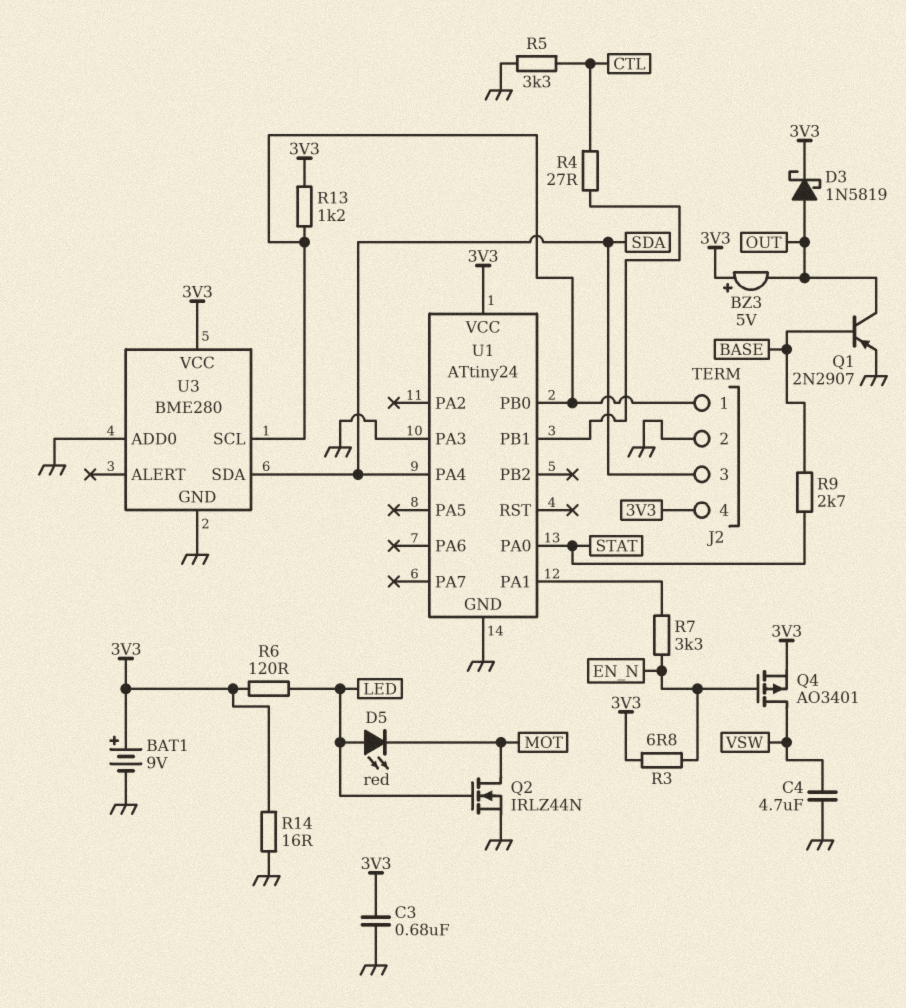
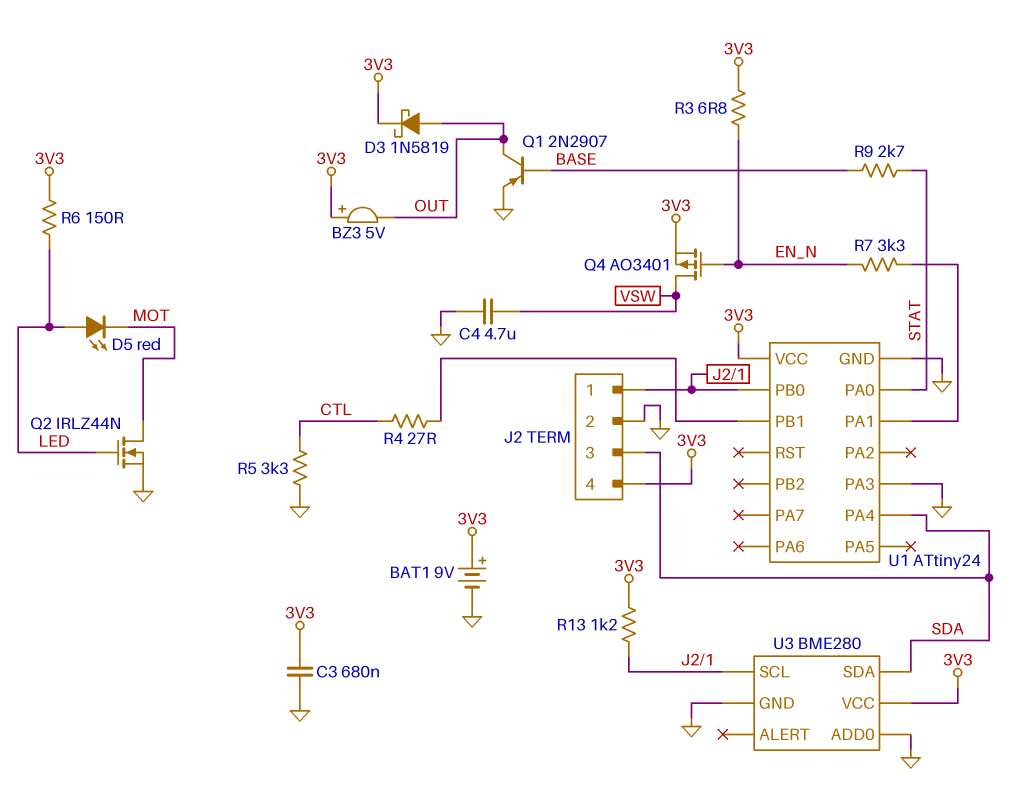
R6: 120 (3V3, LED) -> 150 (3V3, LED)
R14: 16 (3V3, GND) -> none

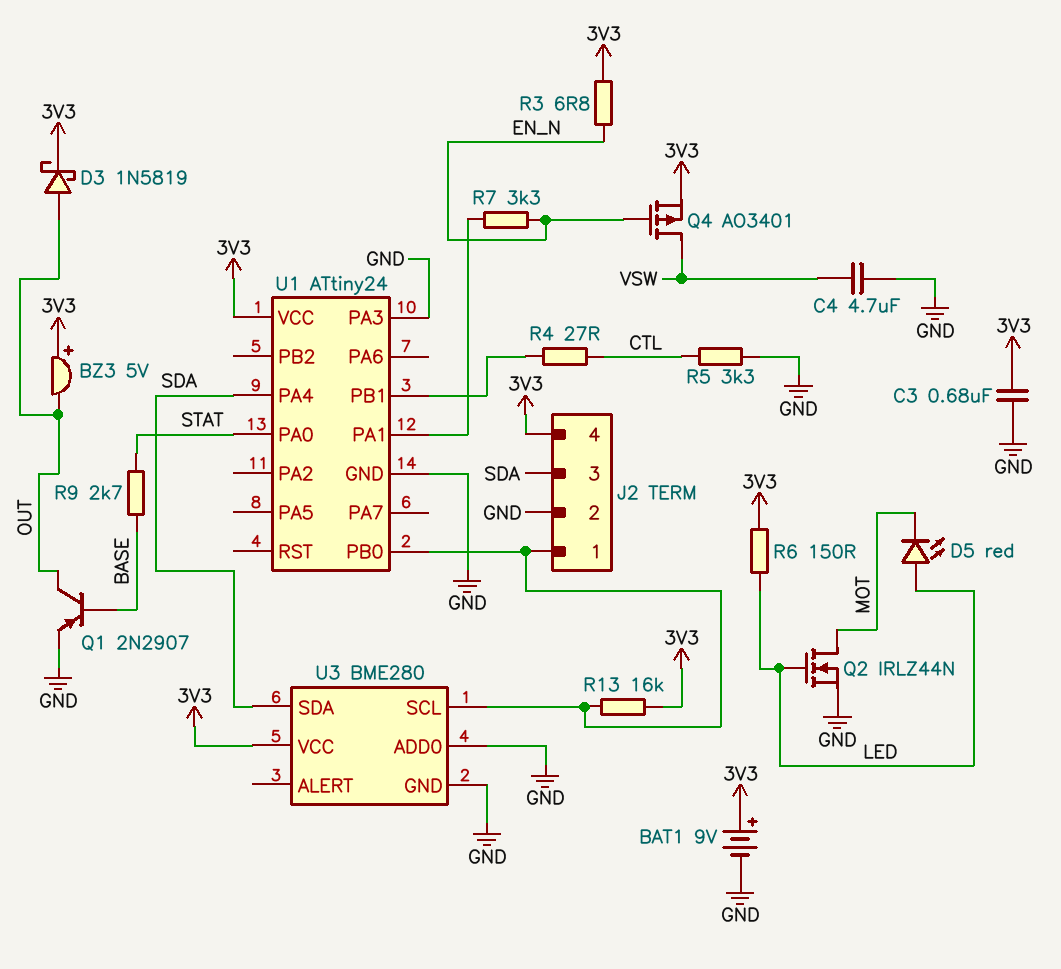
R13: 1.2k (3V3, J2/1) -> 16k (3V3, J2/1)

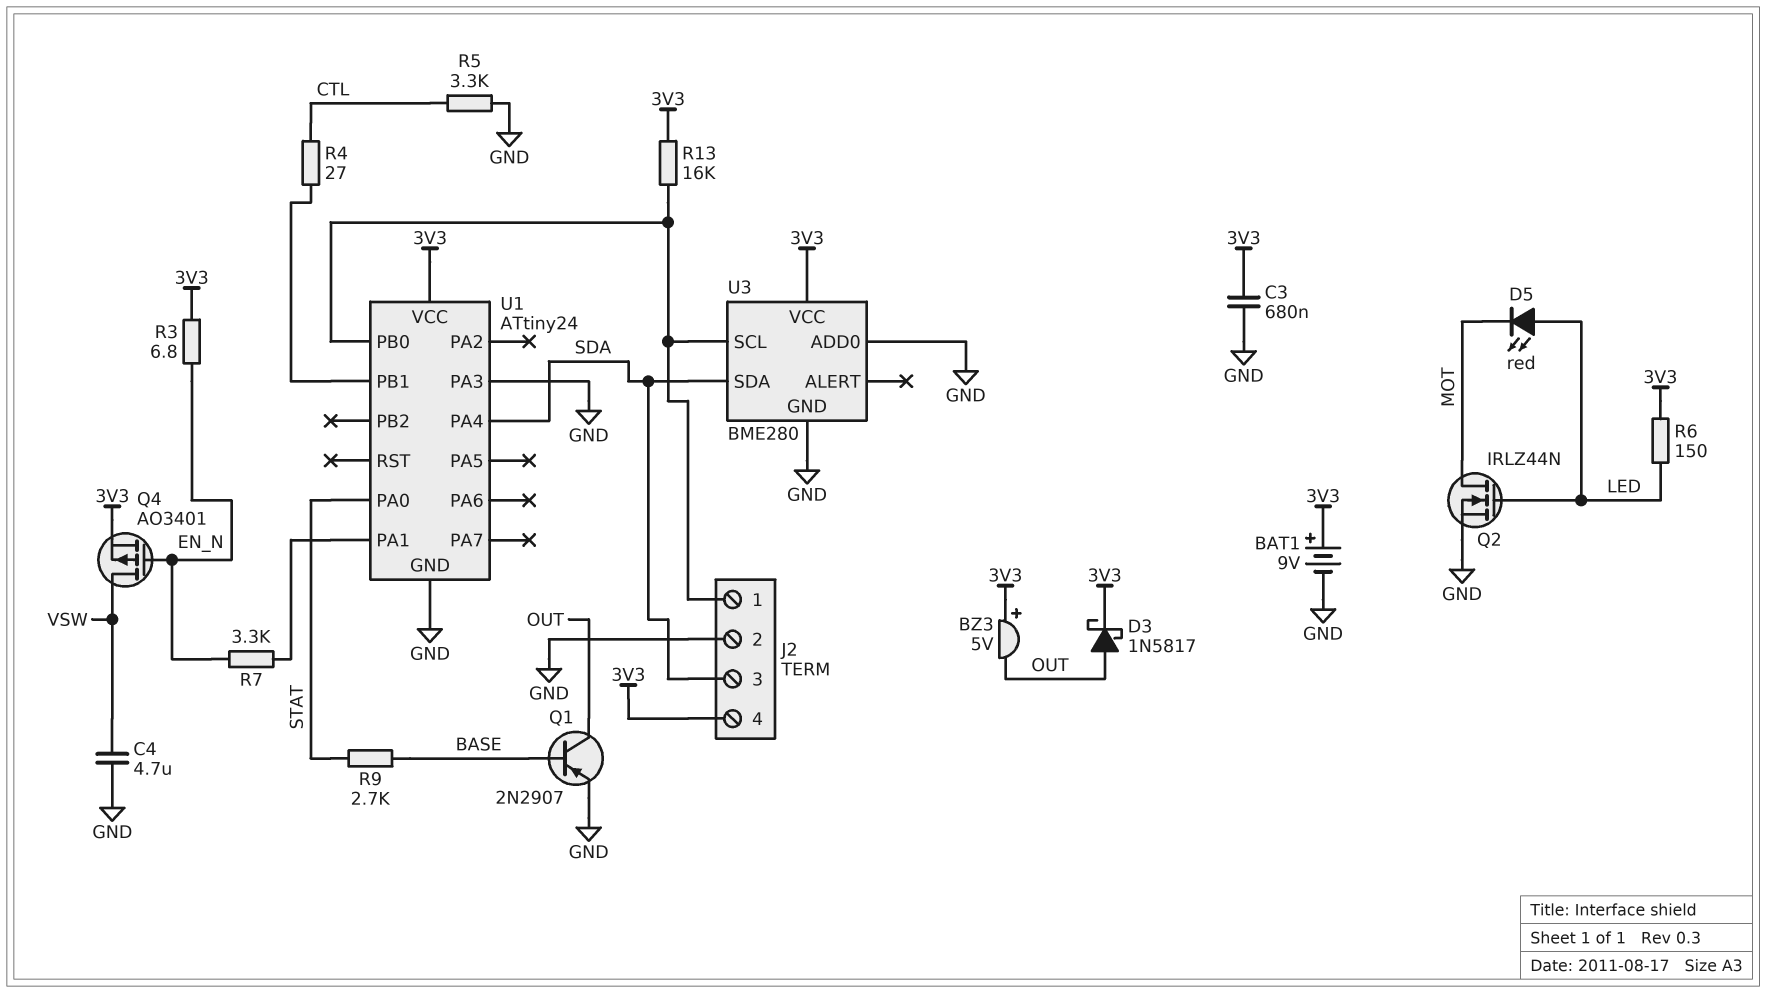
D3: schottky 1N5819 (A OUT, K 3V3) -> schottky 1N5817 (A OUT, K 3V3)

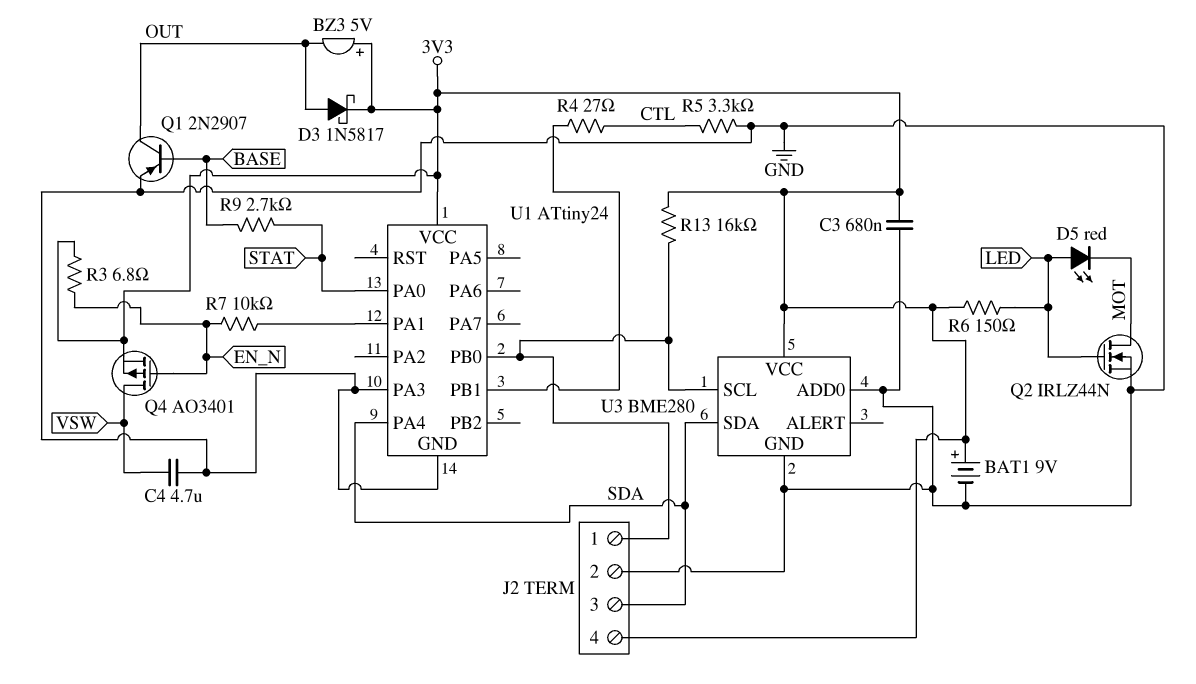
R7: 3.3k (EN_N, U1/PA1) -> 10k (EN_N, U1/PA1)

